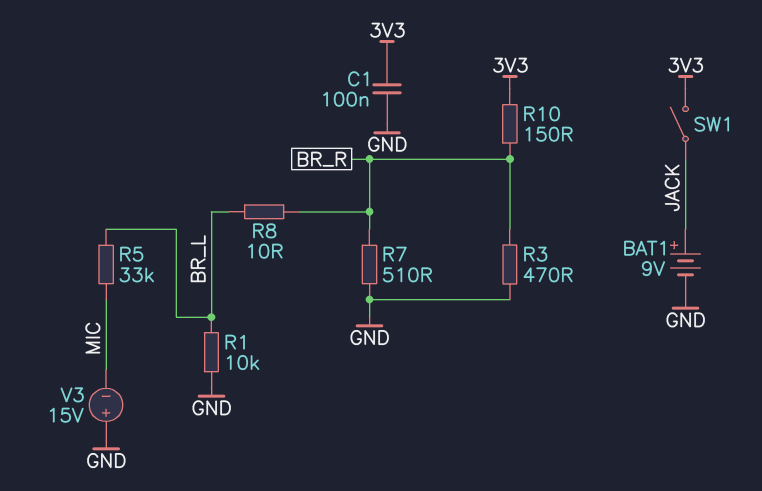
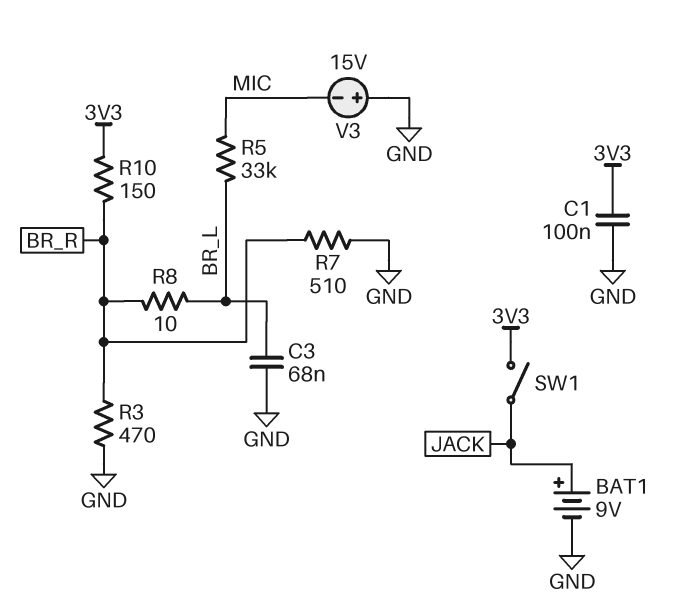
C3: none -> 68nF (BR_L, GND)
R1: 10k (BR_L, GND) -> none

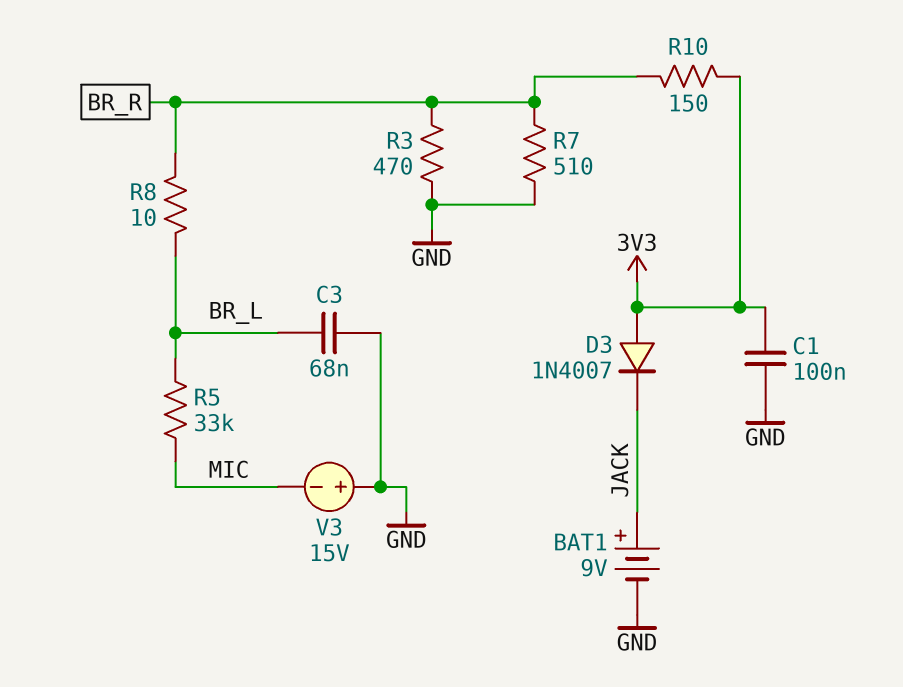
D3: none -> diode 1N4007 (A 3V3, K JACK)
SW1: switch (3V3, JACK) -> none

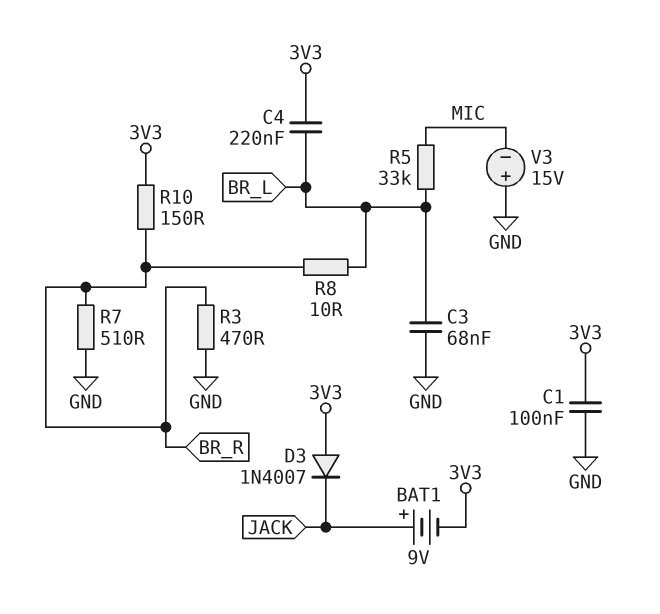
BAT1: 9V (plus JACK, minus GND) -> 9V (plus JACK, minus 3V3)
C4: none -> 220nF (3V3, BR_L)

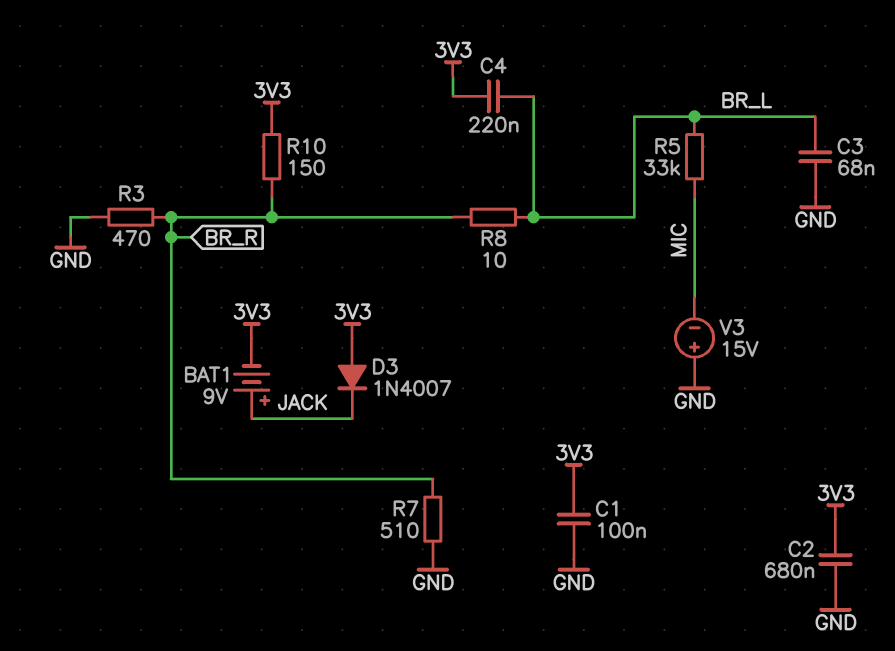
C2: none -> 680nF (3V3, GND)

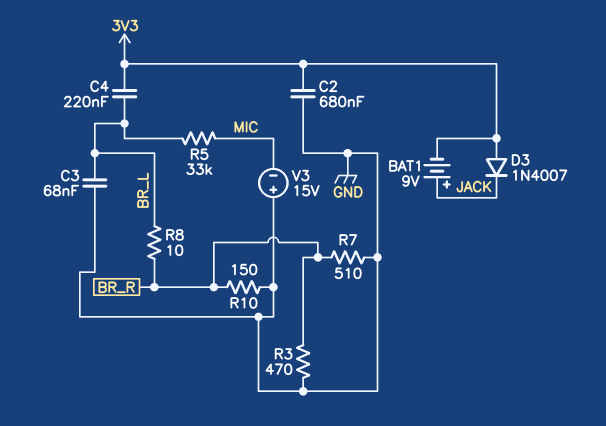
C1: 100nF (3V3, GND) -> none
R10: 150 (3V3, BR_R) -> 150 (BR_R, GND)

